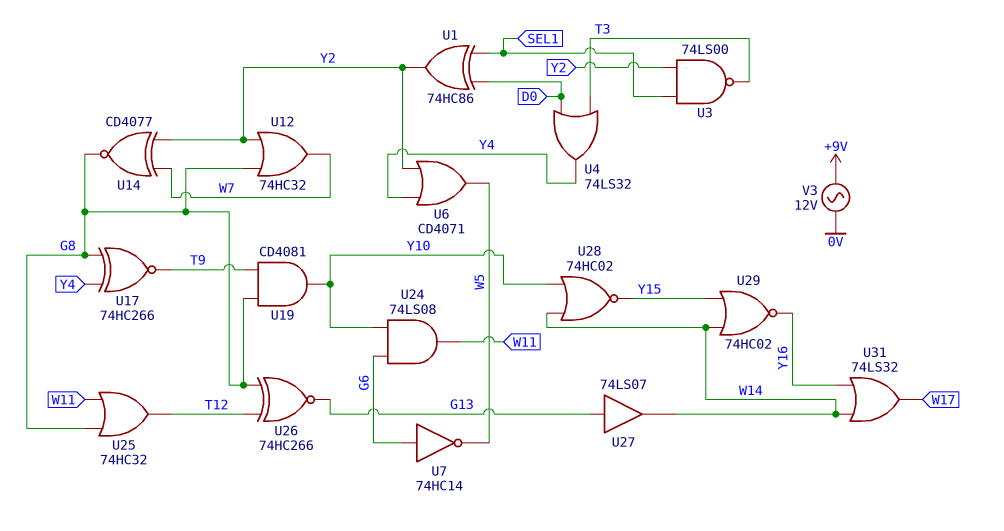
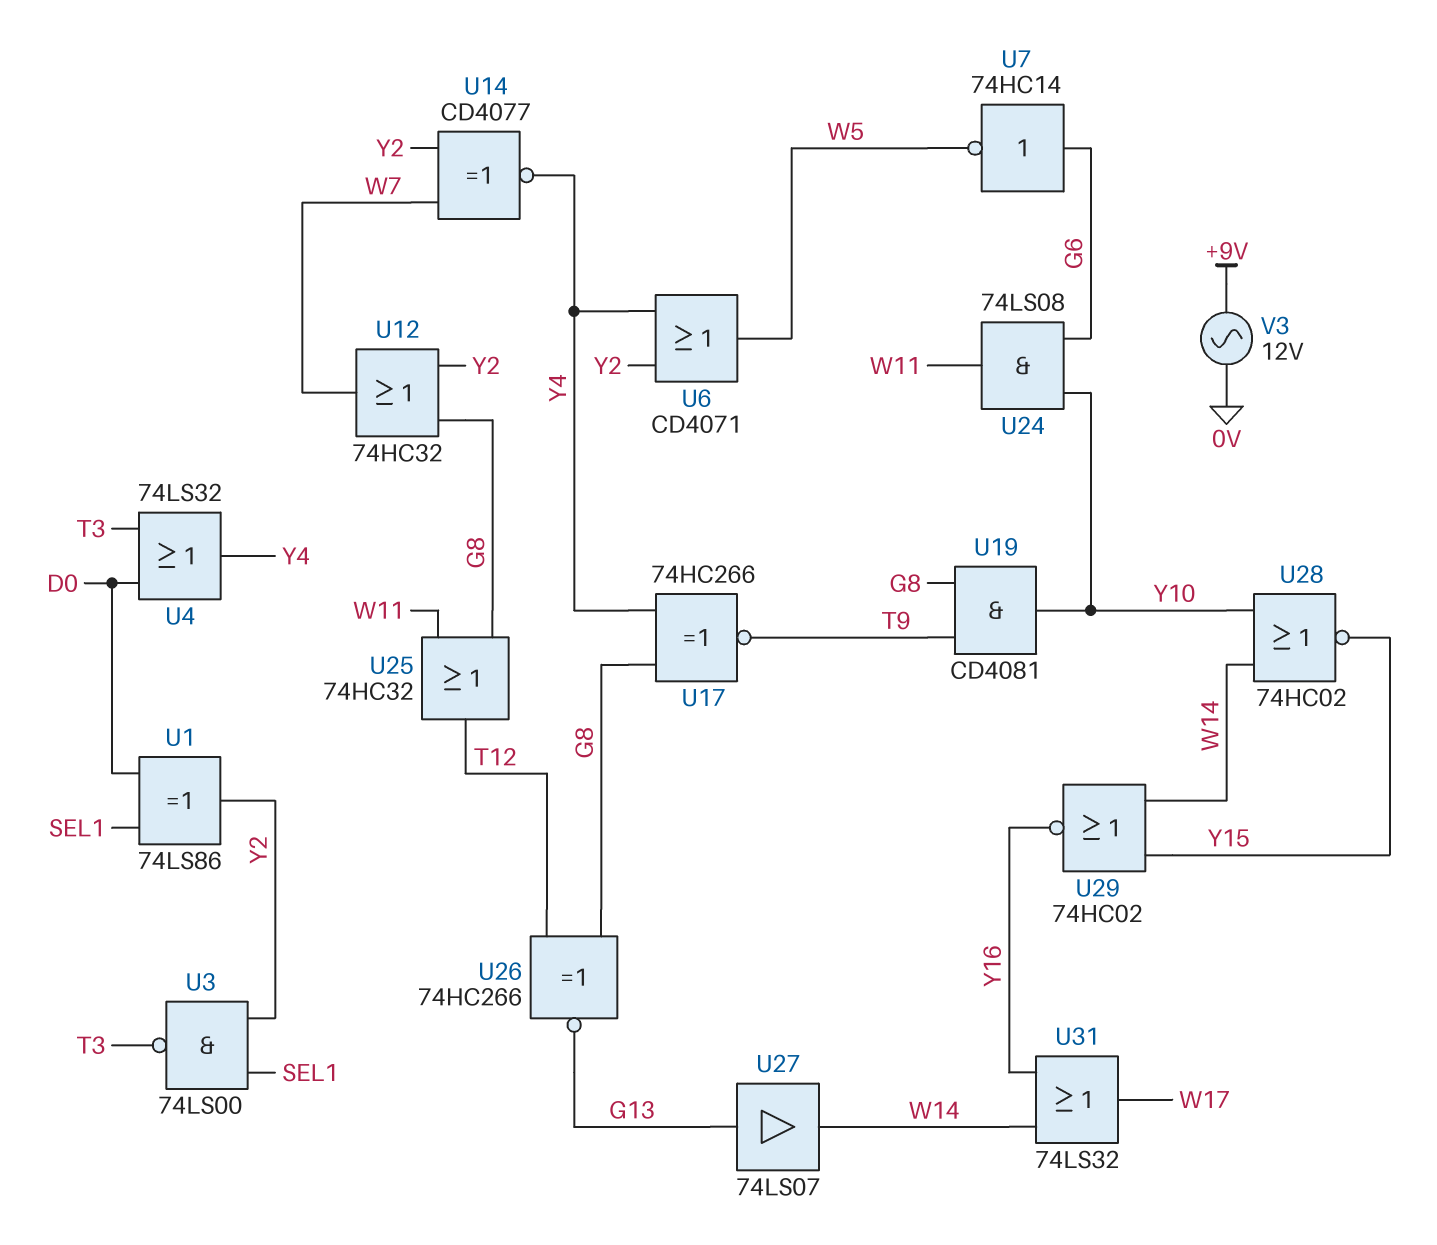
U1: XOR 74HC86 (in D0, in SEL1, out Y2) -> XOR 74LS86 (in D0, in SEL1, out Y2)
U14: XNOR CD4077 (in W7, in Y2, out G8) -> XNOR CD4077 (in W7, in Y2, out Y4)

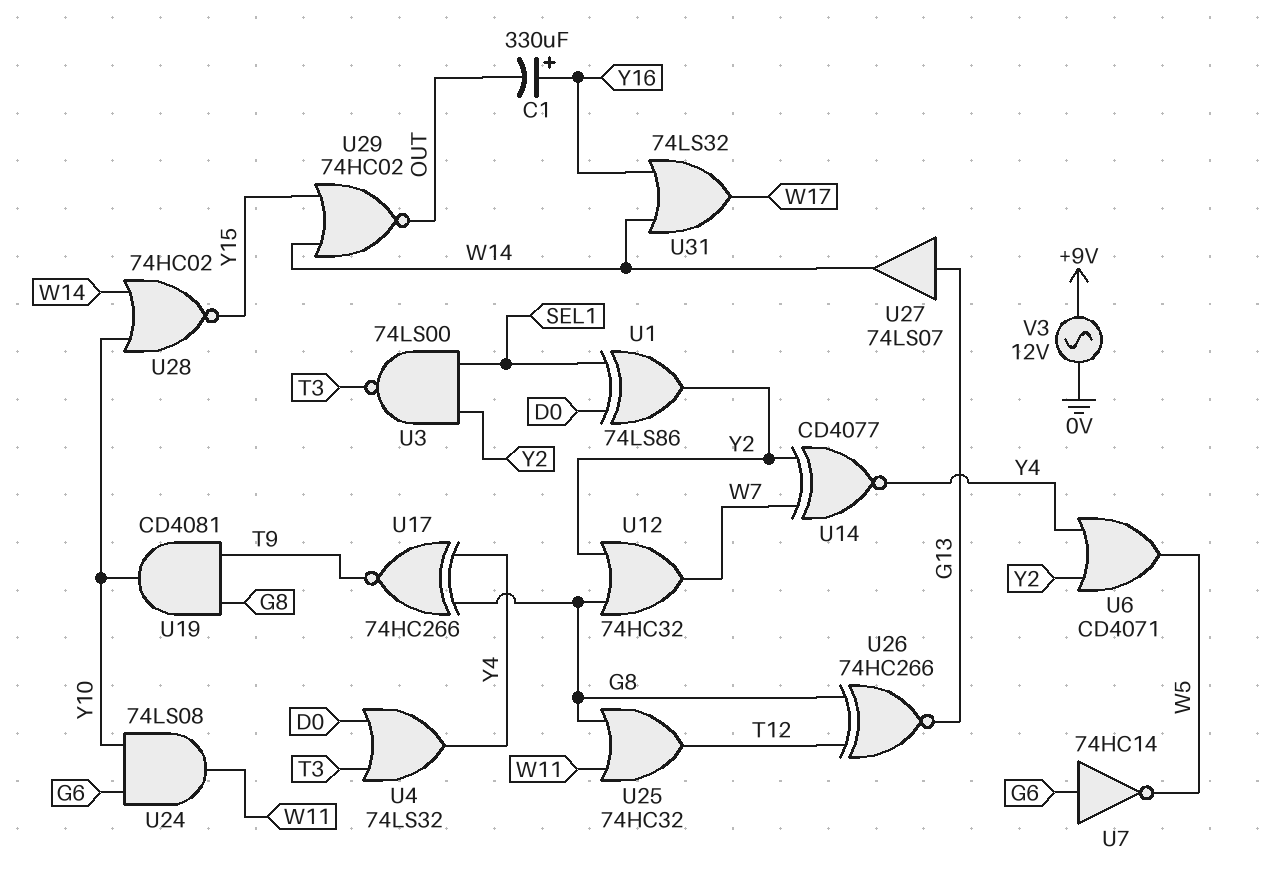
C1: none -> 330uF (plus Y16, minus OUT)
U29: NOR 74HC02 (in W14, in Y15, out Y16) -> NOR 74HC02 (in W14, in Y15, out OUT)

